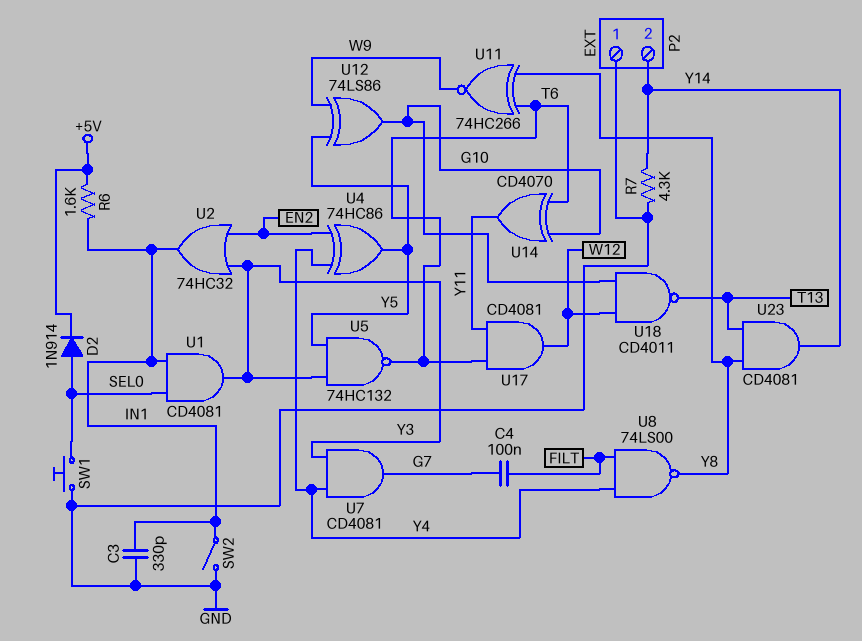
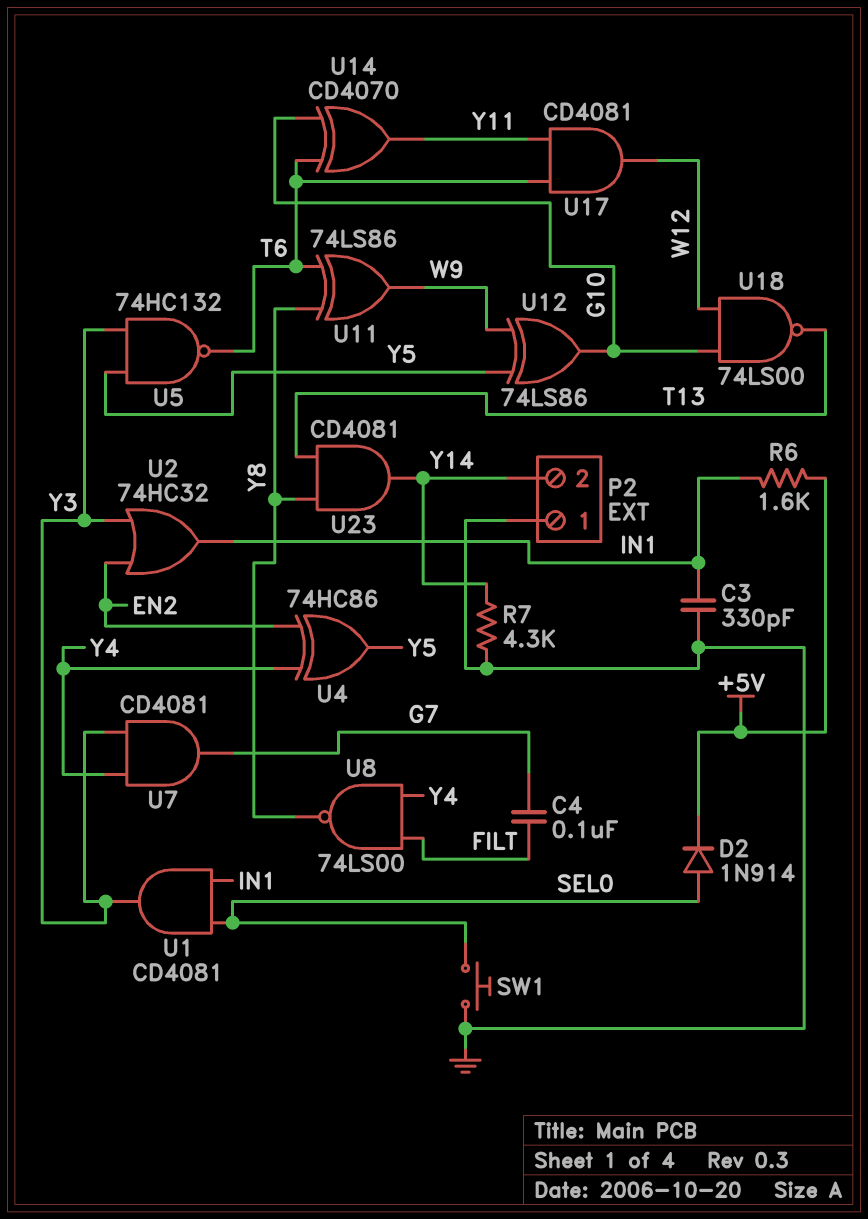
SW2: switch (GND, IN1) -> none
U11: XNOR 74HC266 (in T6, in Y8, out W9) -> XOR 74LS86 (in T6, in Y8, out W9)
U18: NAND CD4011 (in G10, in W12, out T13) -> NAND 74LS00 (in G10, in W12, out T13)

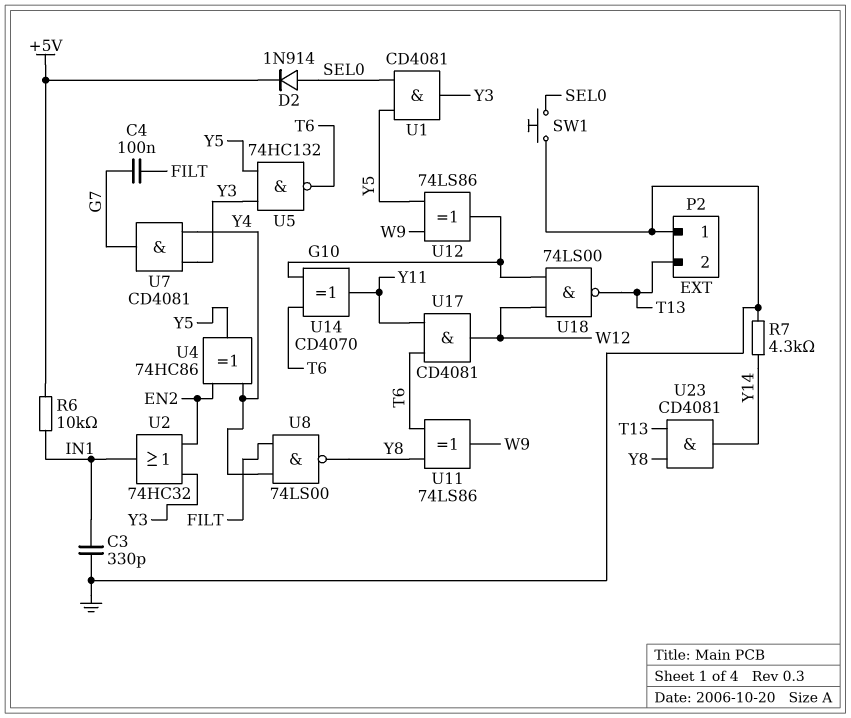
P2 pin 2: Y14 -> T13
R6: 1.6k (+5V, IN1) -> 10k (+5V, IN1)
U1: AND CD4081 (in IN1, in SEL0, out Y3) -> AND CD4081 (in SEL0, in Y5, out Y3)

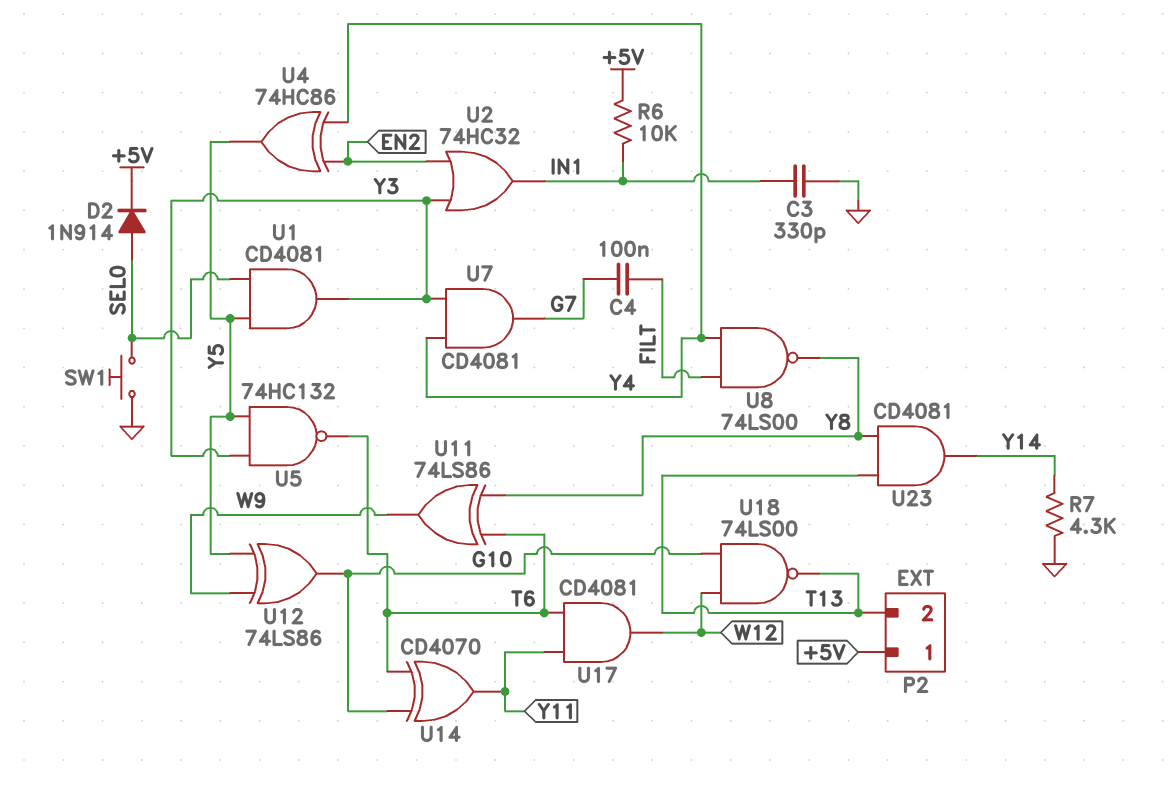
P2 pin 1: GND -> +5V

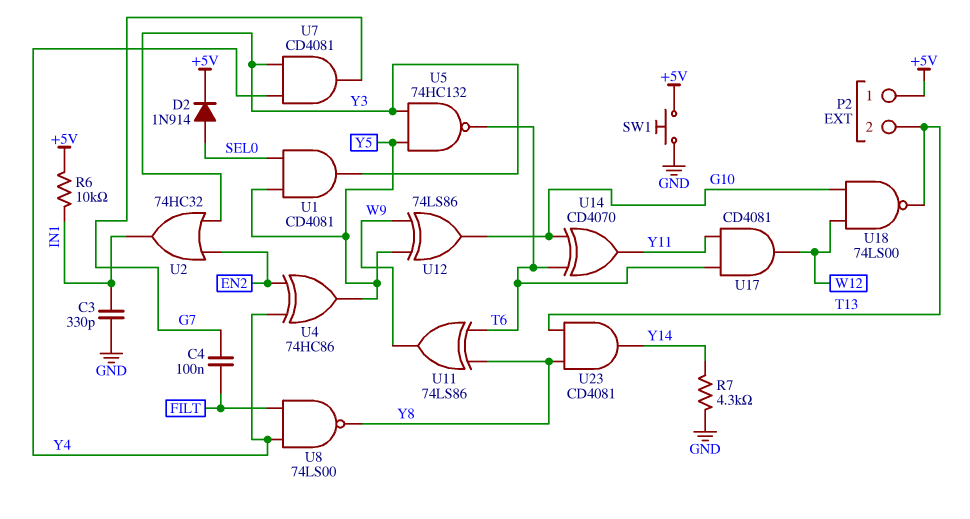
SW1: button (GND, SEL0) -> button (+5V, GND)

